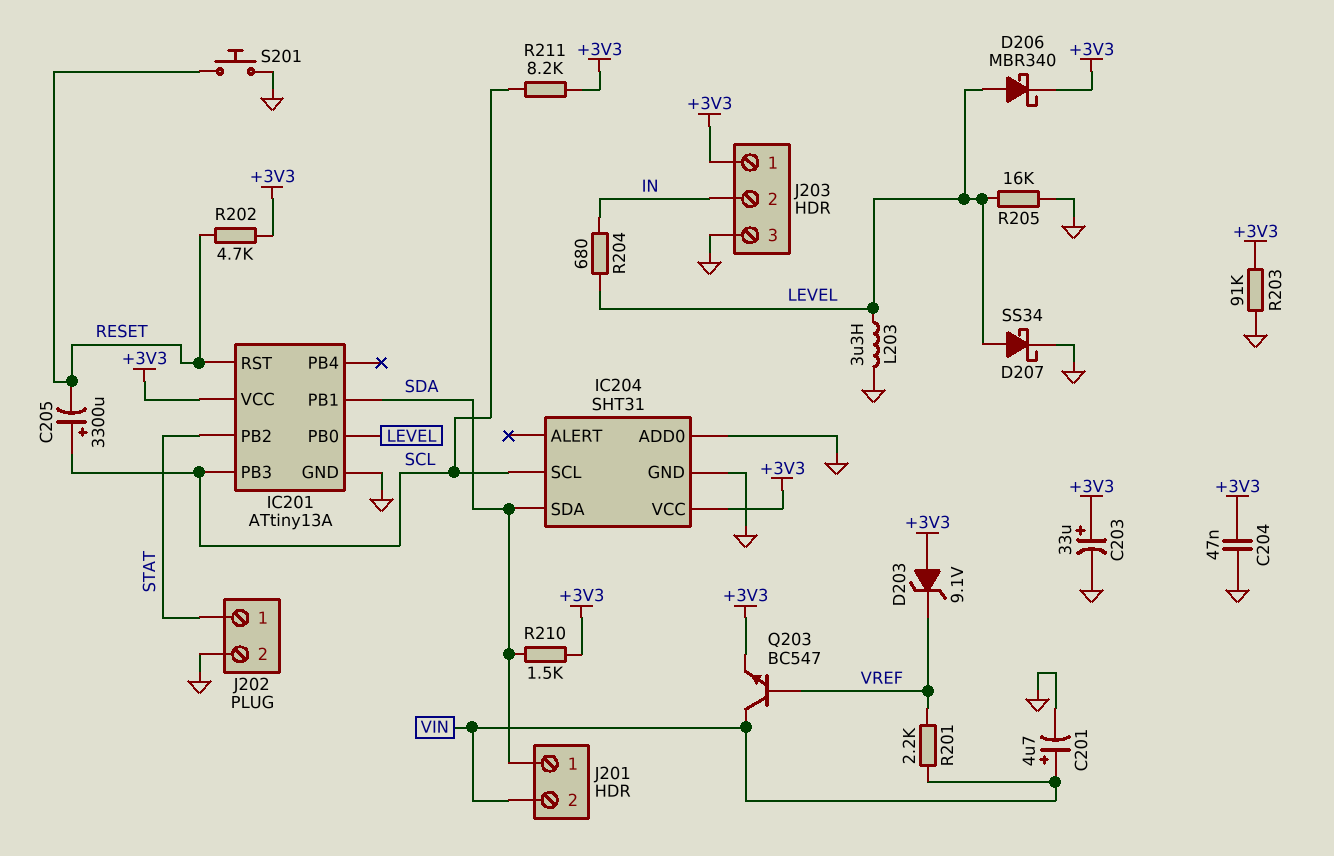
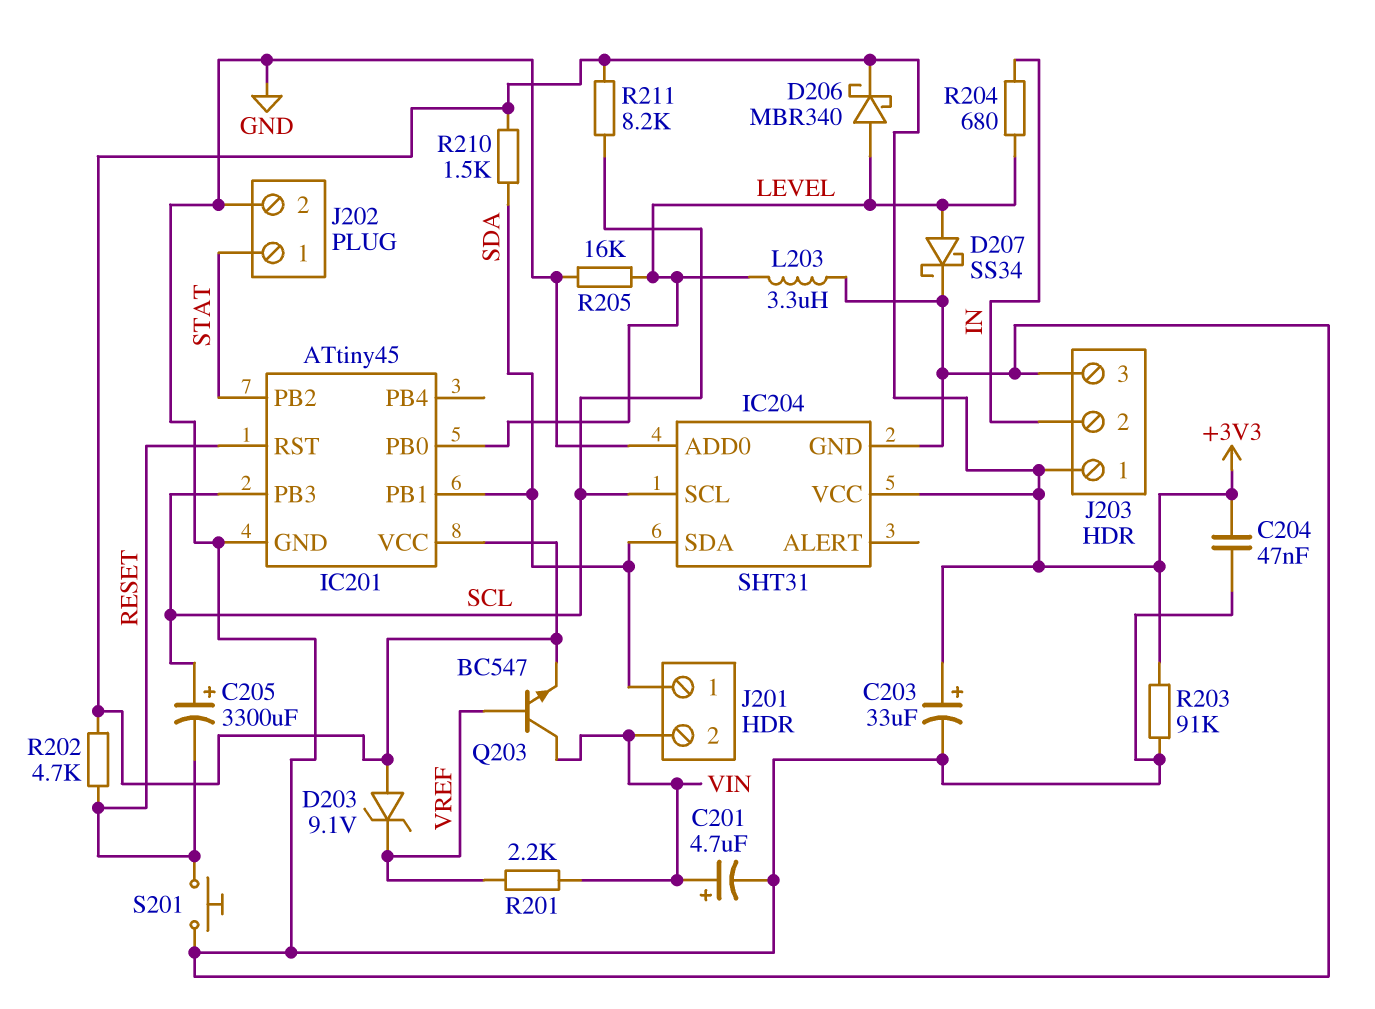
IC201: ATtiny13A -> ATtiny45

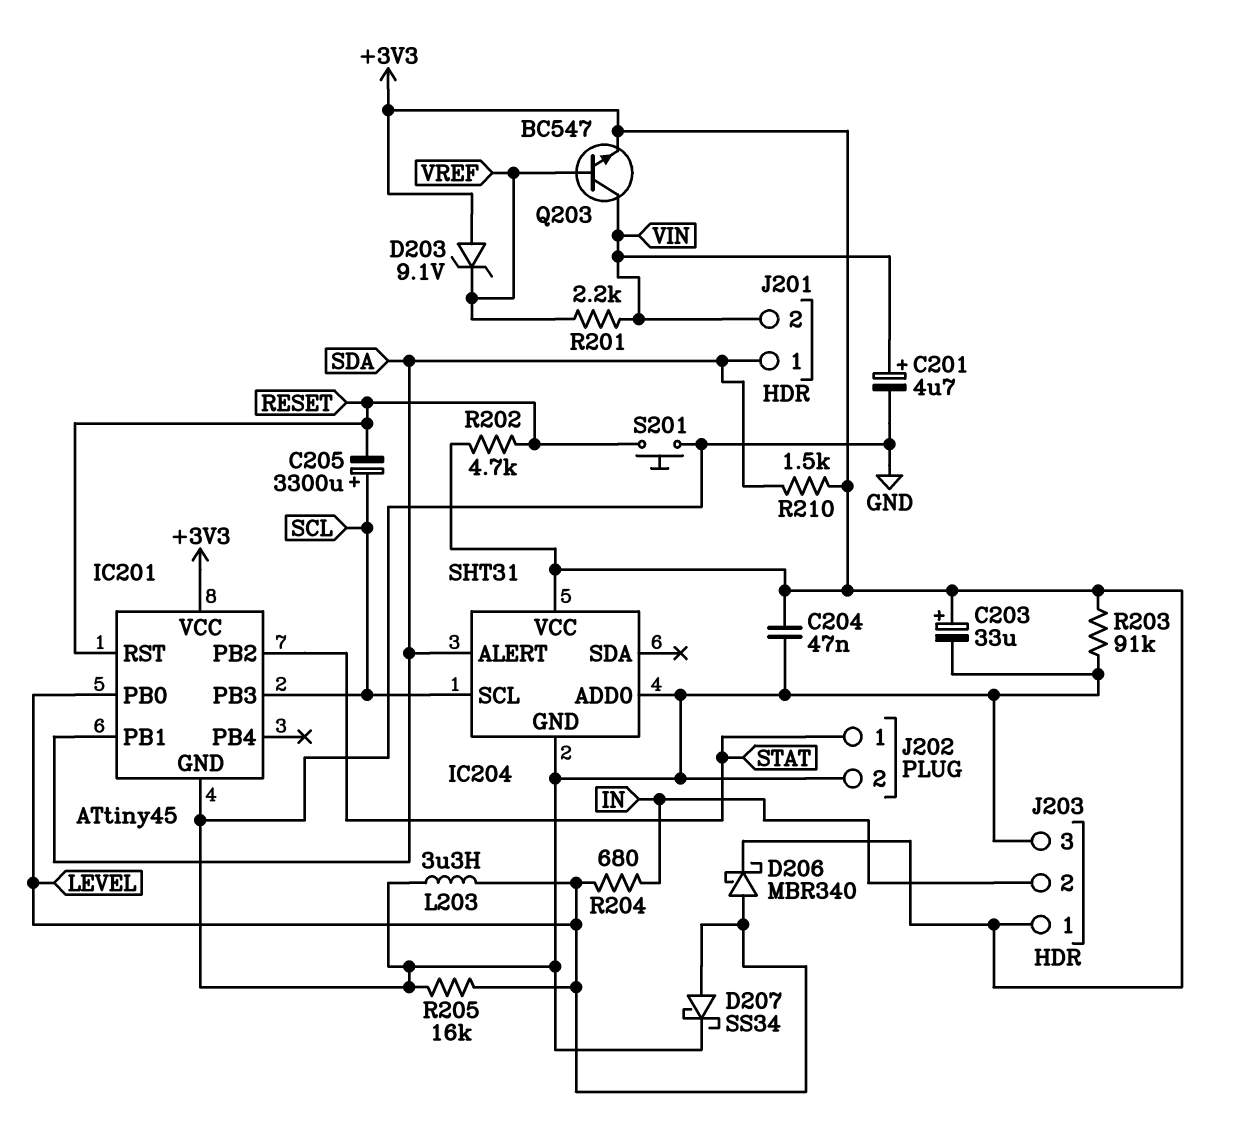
IC204 pin ALERT: none -> SDA
IC204 pin SDA: SDA -> none
R211: 8.2k (+3V3, SCL) -> none

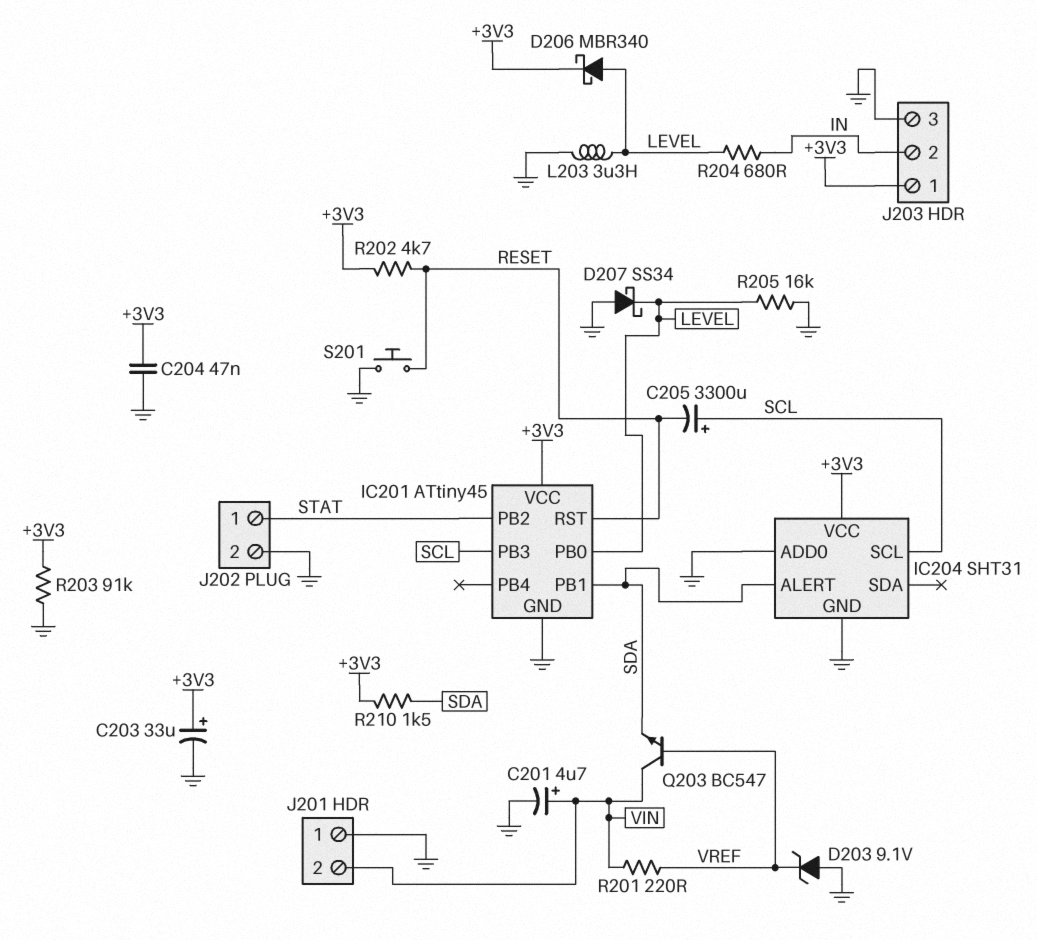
D203: zener 9.1V (A +3V3, K VREF) -> zener 9.1V (A GND, K VREF)
D207: schottky SS34 (A LEVEL, K GND) -> schottky SS34 (A GND, K LEVEL)
J201 pin 1: SDA -> GND
Q203: NPN BC547 (B VREF, C VIN, E +3V3) -> NPN BC547 (B VREF, C VIN, E SDA)
R201: 2.2k (VIN, VREF) -> 220 (VIN, VREF)

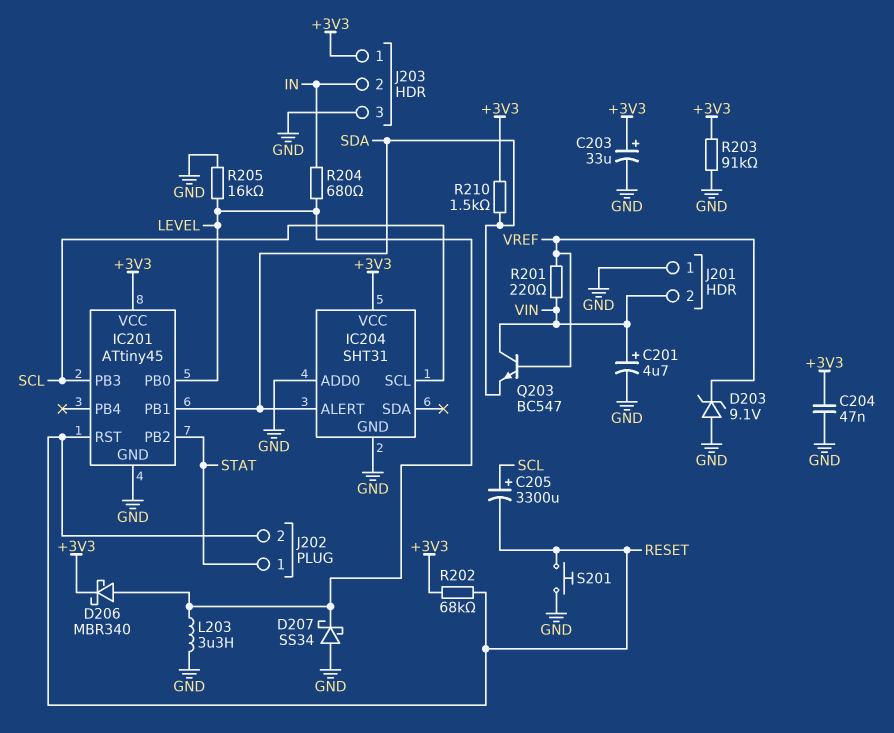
J202 pin 2: GND -> RESET
R202: 4.7k (+3V3, RESET) -> 68k (+3V3, RESET)

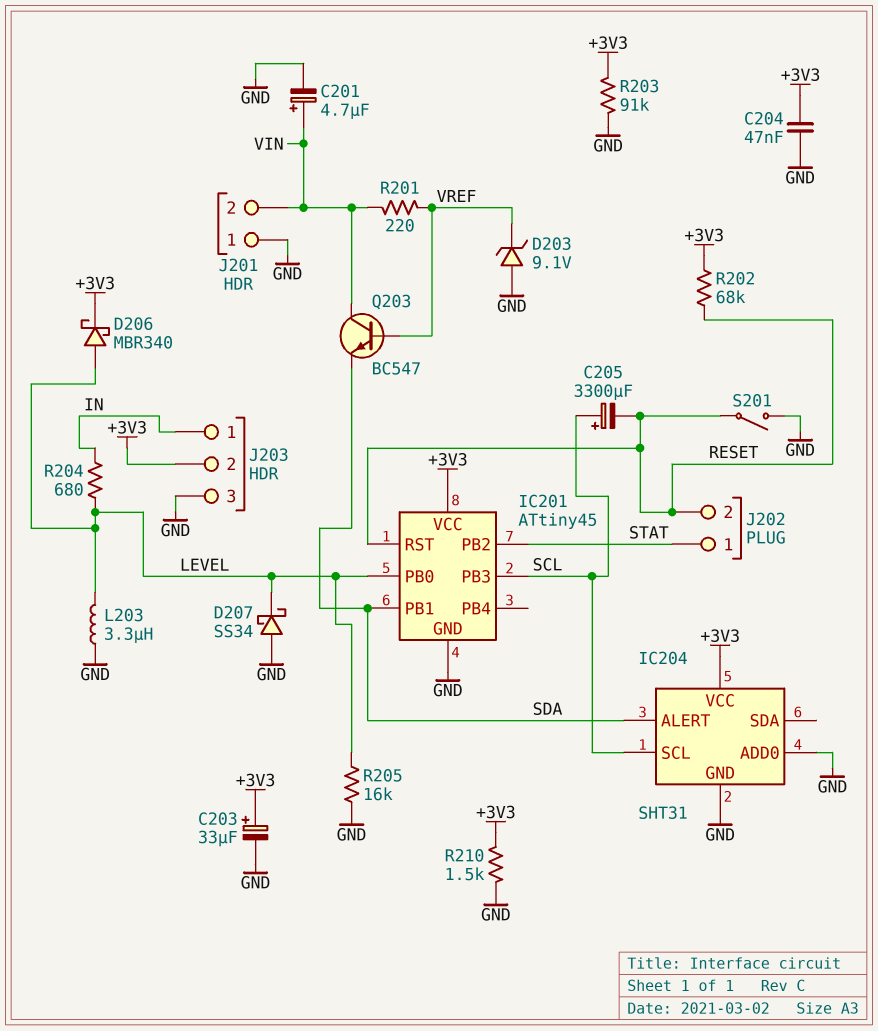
J203 pin 1: +3V3 -> IN
J203 pin 2: IN -> +3V3
R210: 1.5k (+3V3, SDA) -> 1.5k (+3V3, GND)
S201: button (GND, RESET) -> switch (GND, RESET)

